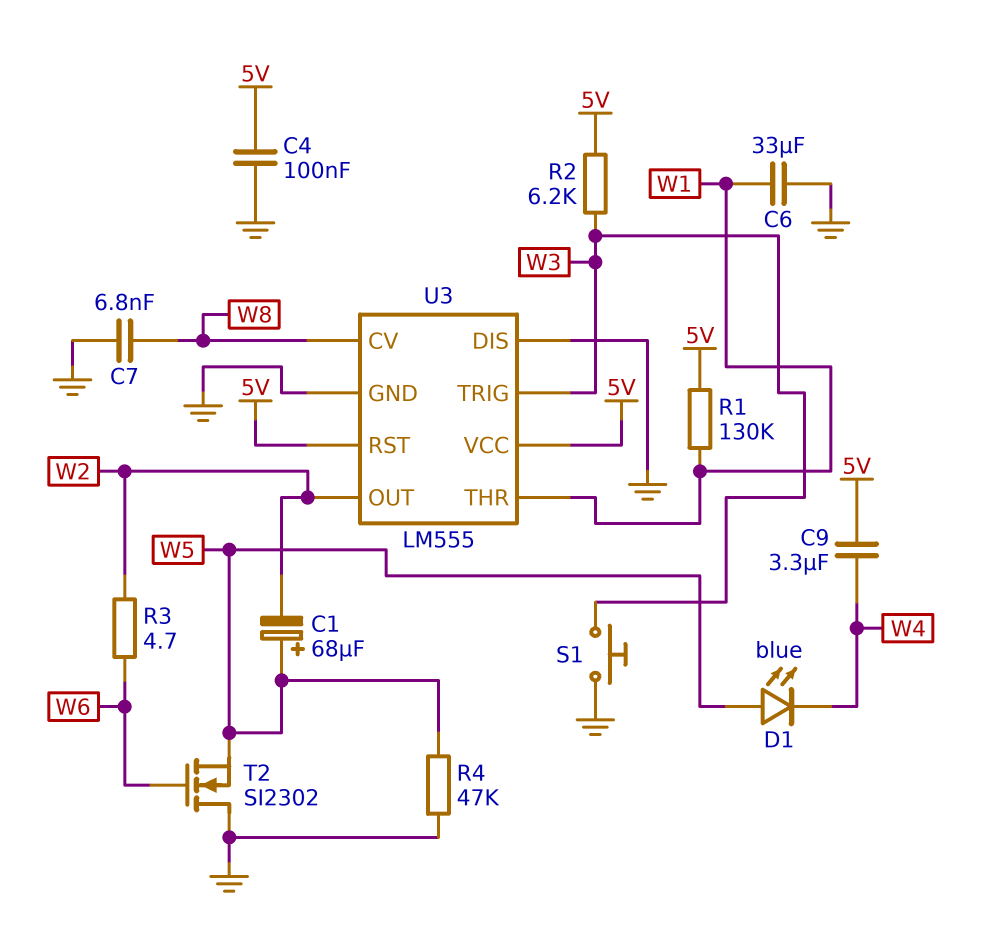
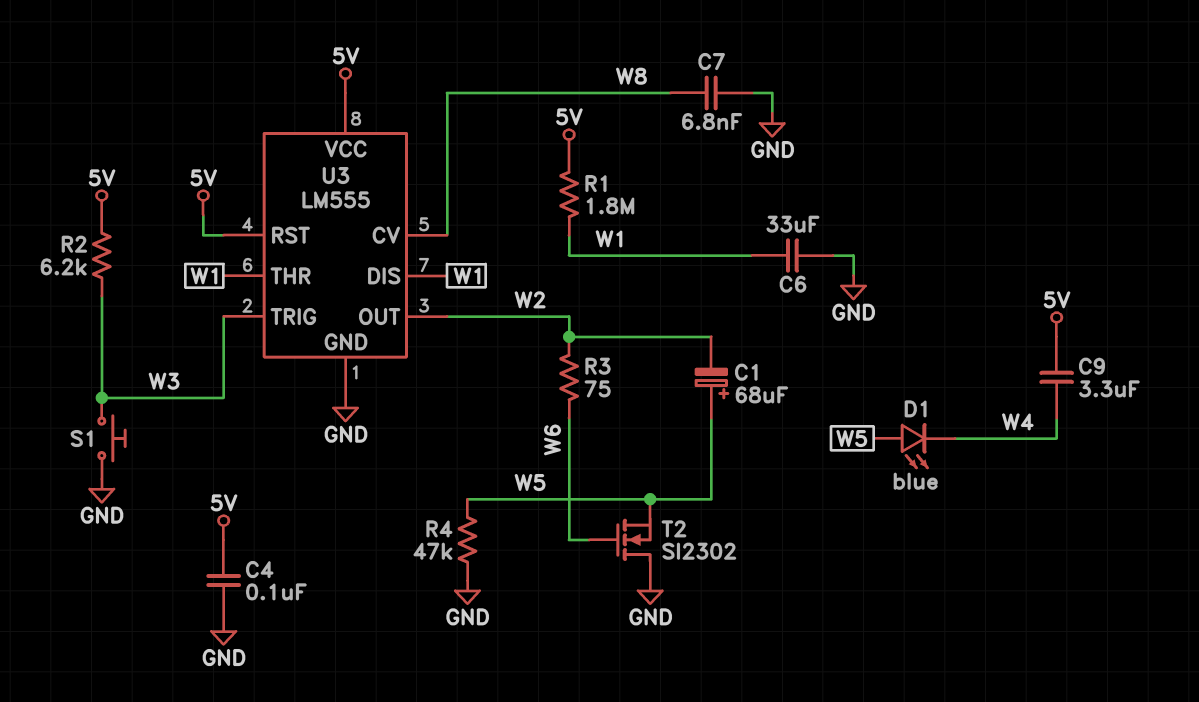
R1: 130k (5V, W1) -> 1.8M (5V, W1)
R3: 4.7 (W2, W6) -> 75 (W2, W6)
U3 pin DIS: GND -> W1

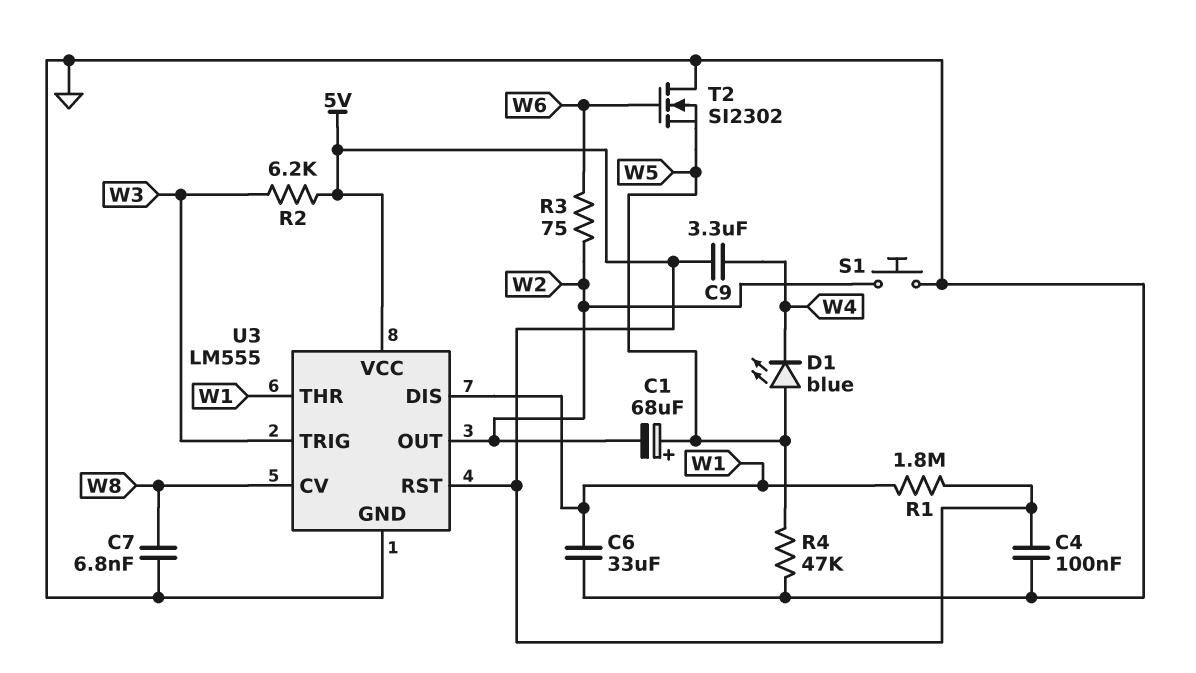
S1: button (GND, W3) -> button (GND, W2)

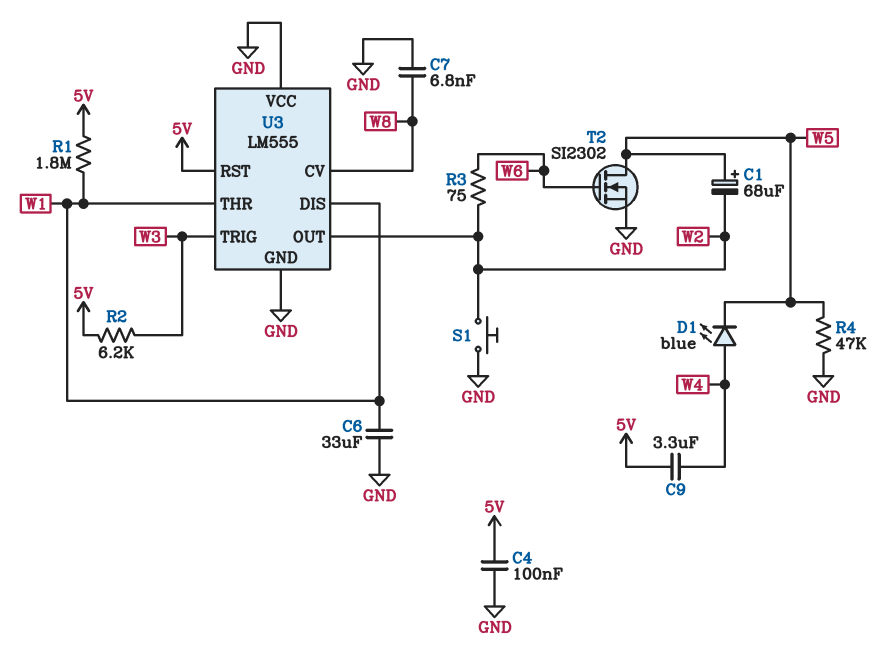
D1: LED blue (A W5, K W4) -> LED blue (A W4, K W5)
T2: NMOS SI2302 (G W6, D GND, S W5) -> NMOS SI2302 (G W6, D W5, S GND)
U3 pin VCC: 5V -> GND

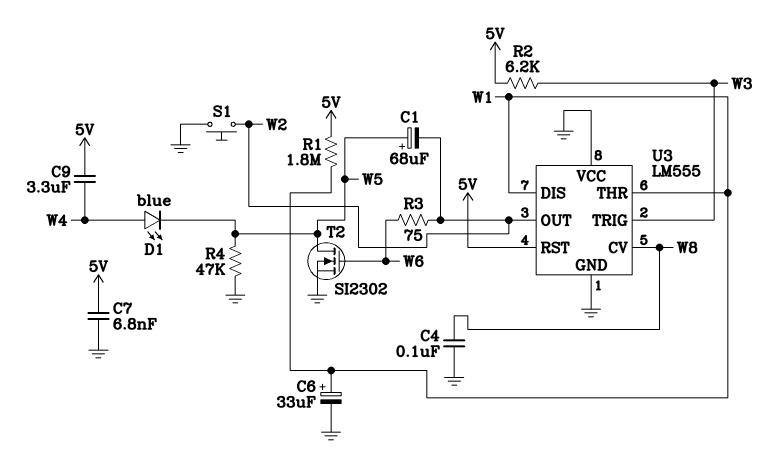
C4: 100nF (5V, GND) -> 100nF (GND, W8)
C6: 33uF (GND, W1) -> 33uF (plus W1, minus GND)
C7: 6.8nF (GND, W8) -> 6.8nF (5V, GND)

